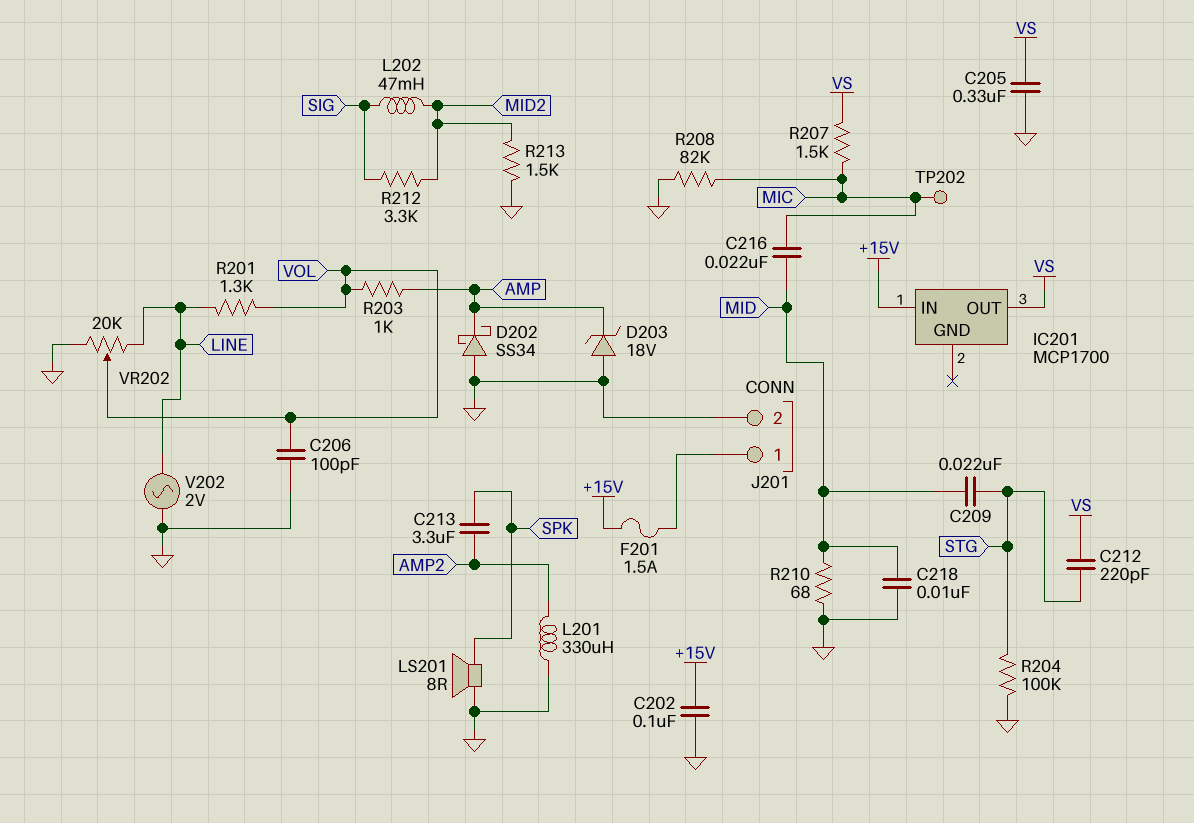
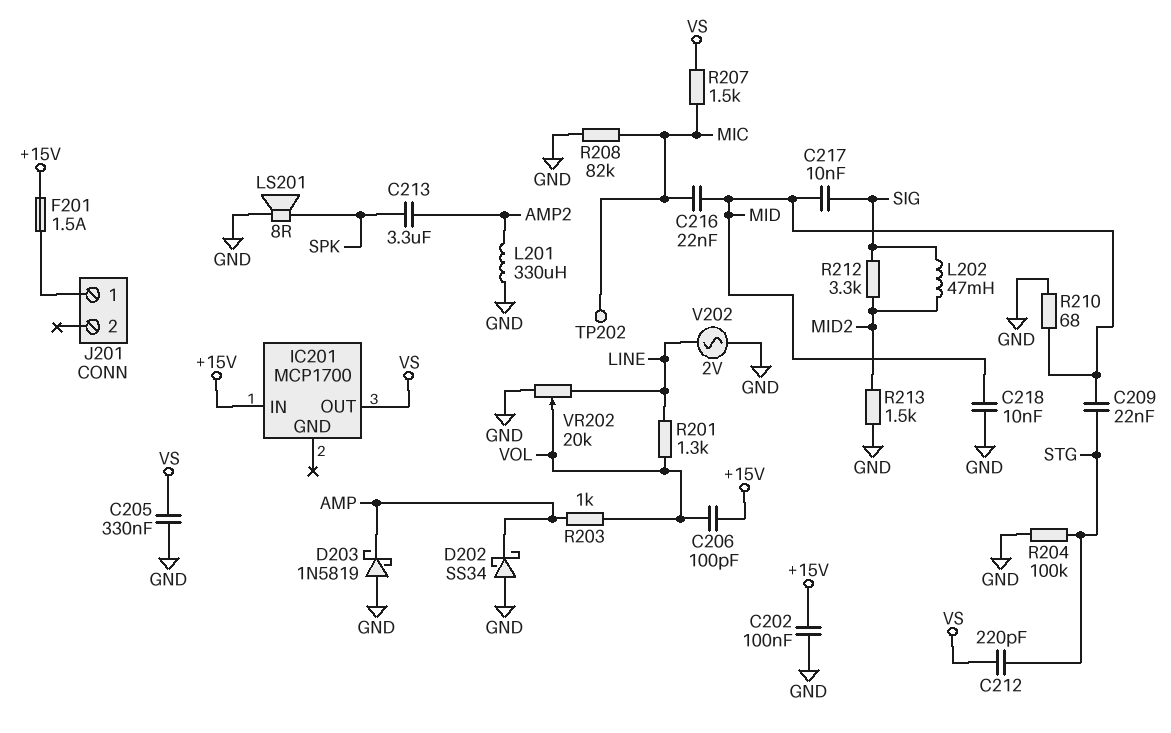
C206: 100pF (GND, VOL) -> 100pF (+15V, VOL)
C217: none -> 10nF (MID, SIG)
D203: zener 18V (A GND, K AMP) -> schottky 1N5819 (A GND, K AMP)
J201 pin 2: GND -> none

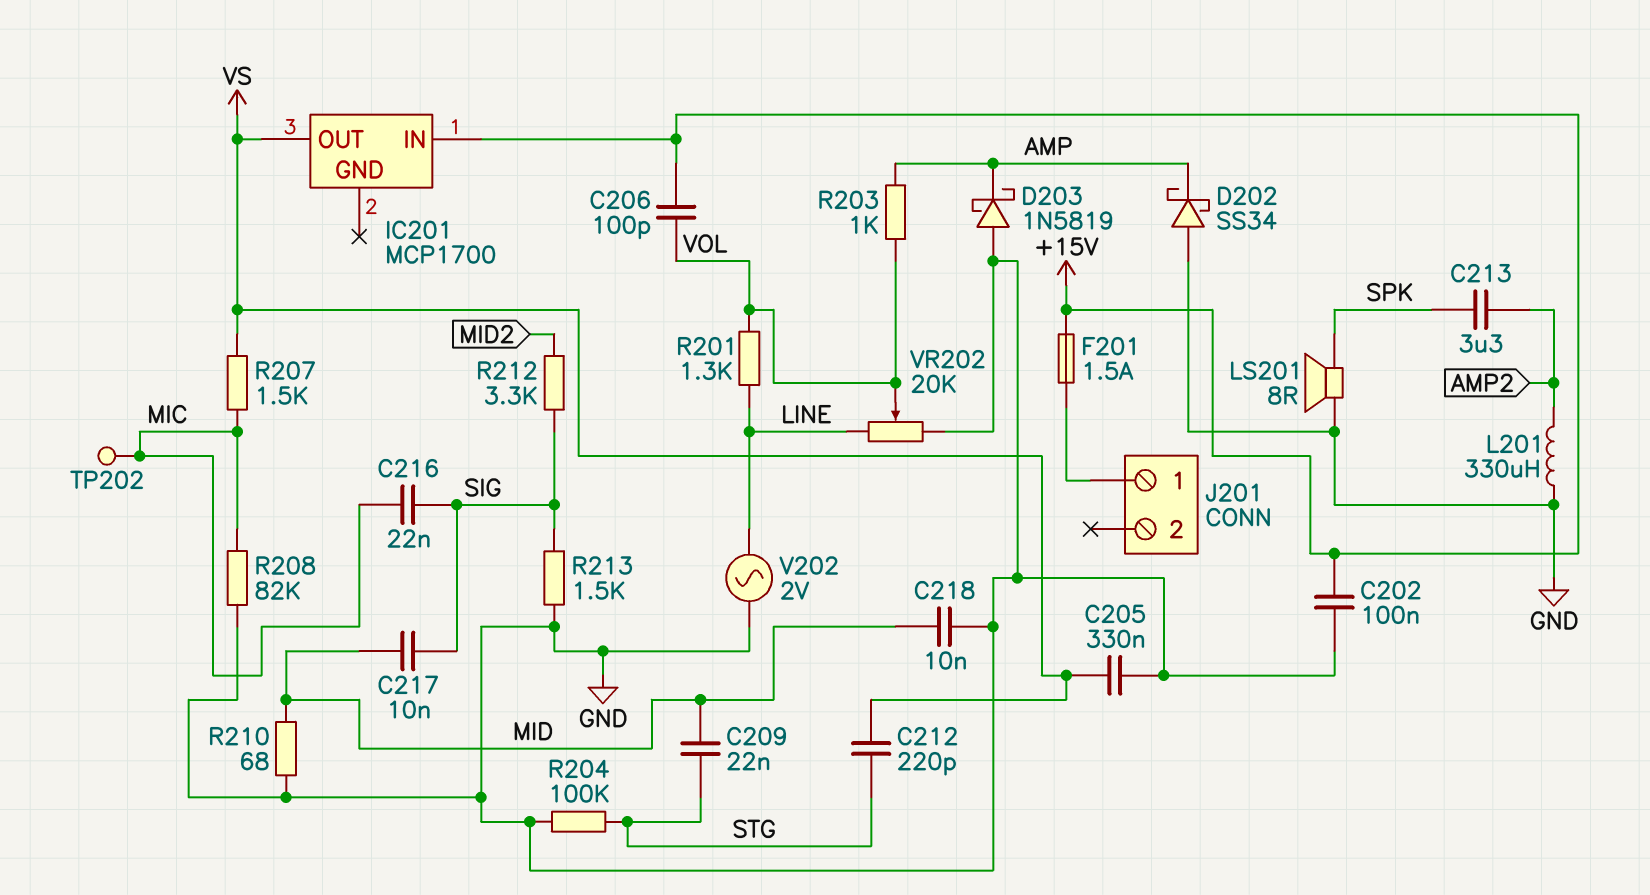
C216: 22nF (MIC, MID) -> 22nF (MIC, SIG)
L202: 47mH (MID2, SIG) -> none
R213: 1.5k (GND, MID2) -> 1.5k (GND, SIG)

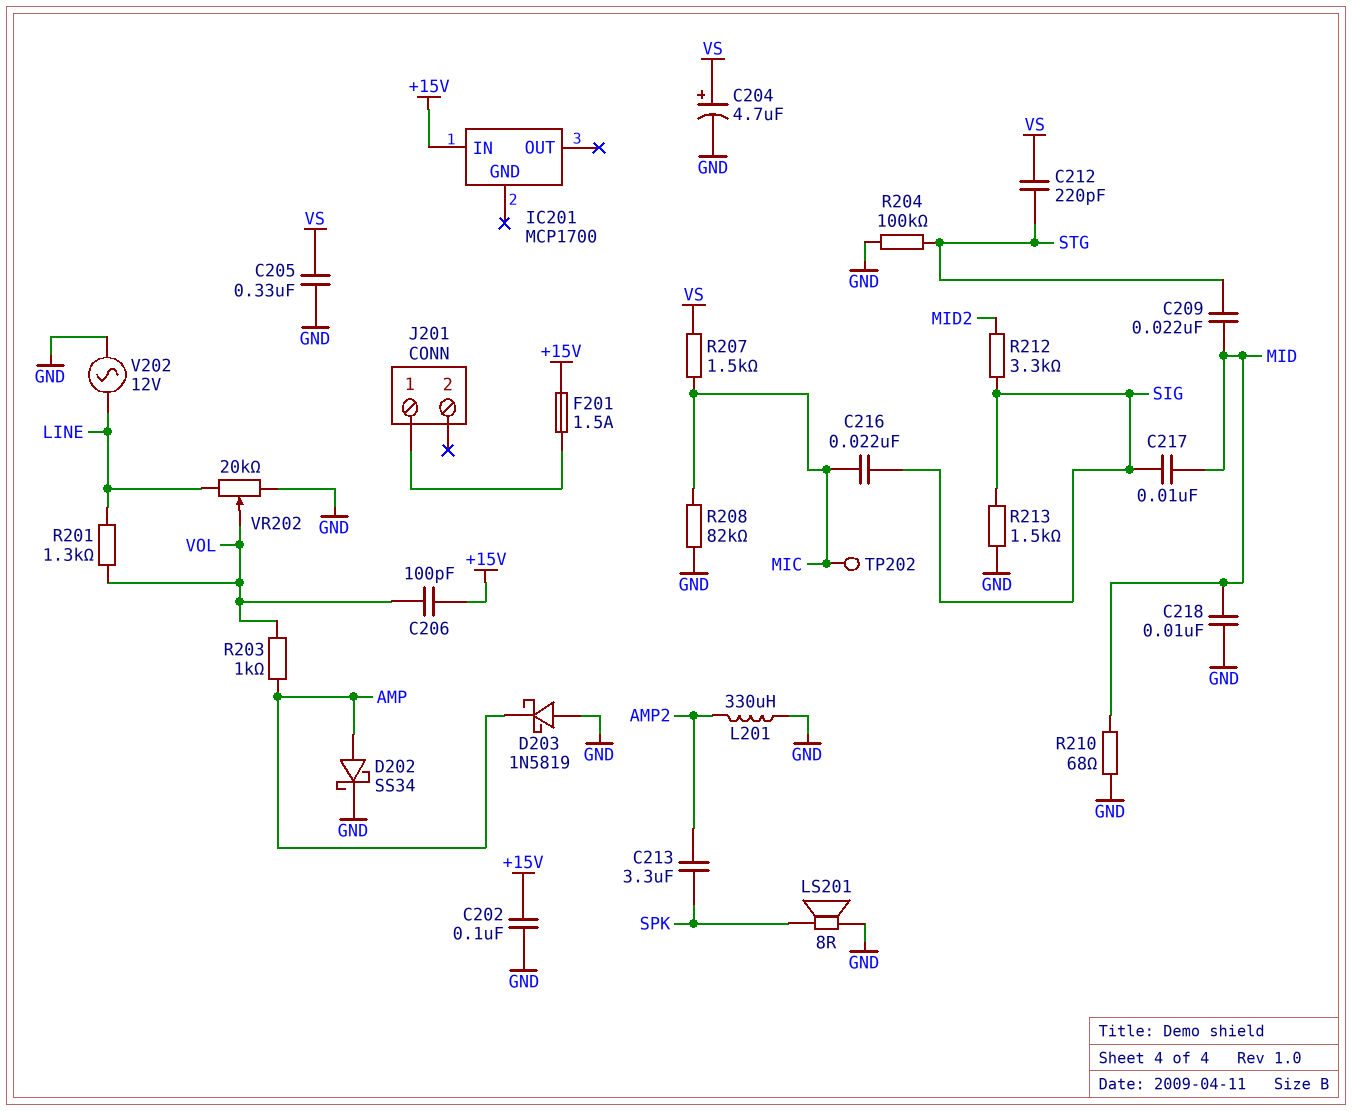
C204: none -> 4.7uF (plus VS, minus GND)
D202: schottky SS34 (A GND, K AMP) -> schottky SS34 (A AMP, K GND)
IC201 pin OUT: VS -> none
V202: AC 2V (GND, LINE) -> AC 12V (GND, LINE)

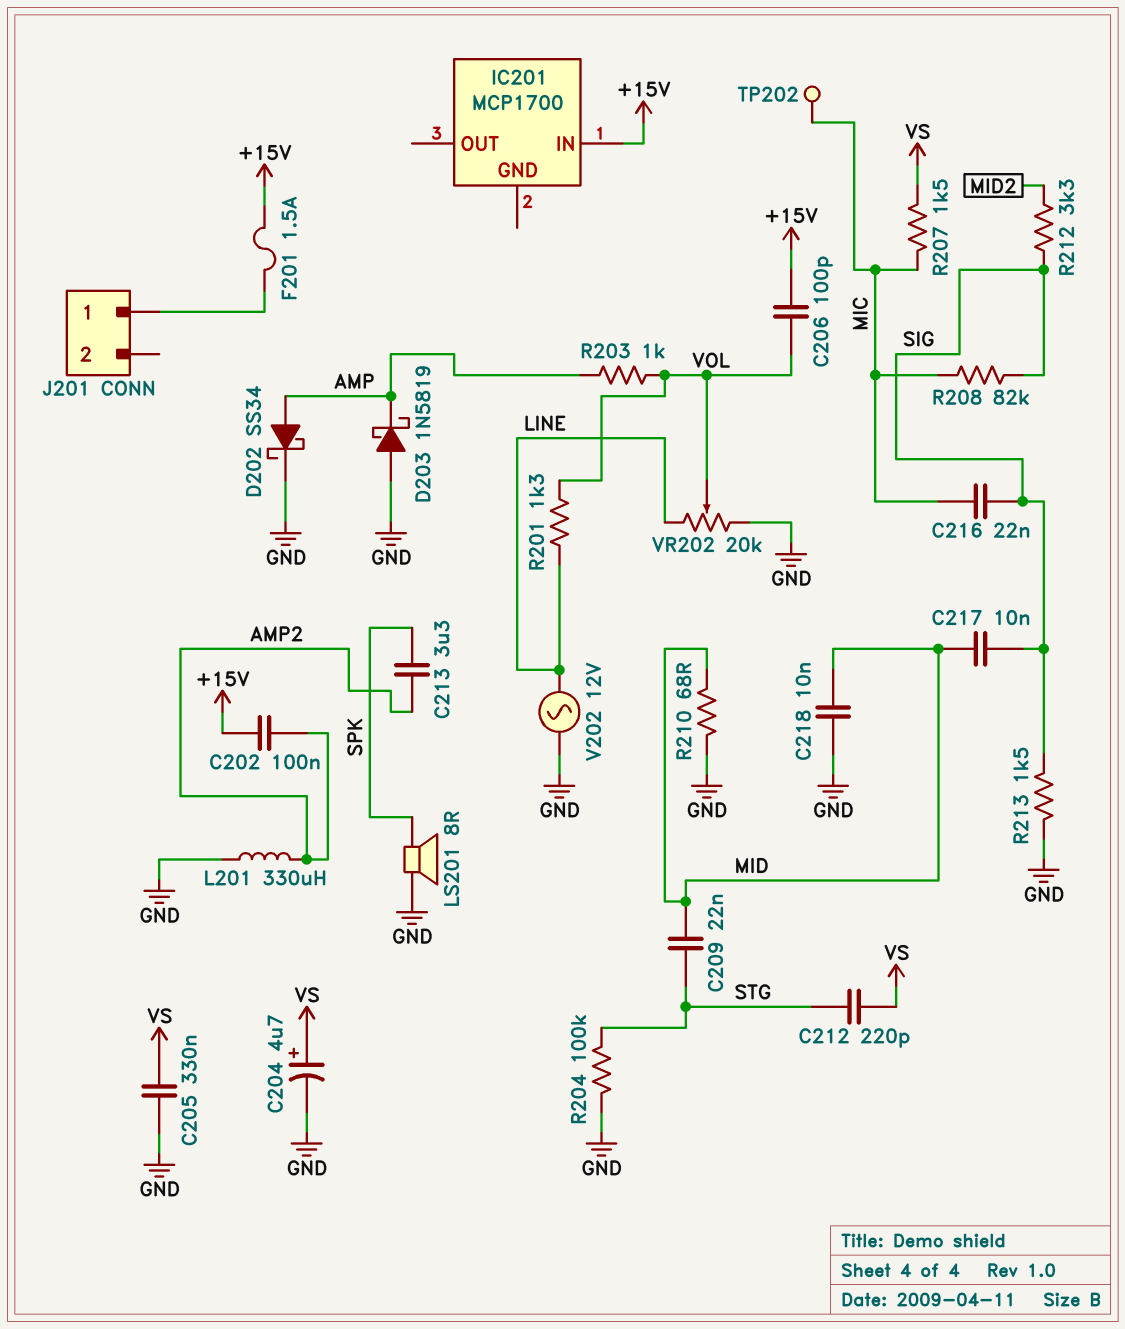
C202: 100nF (+15V, GND) -> 100nF (+15V, AMP2)
R208: 82k (GND, MIC) -> 82k (MIC, SIG)

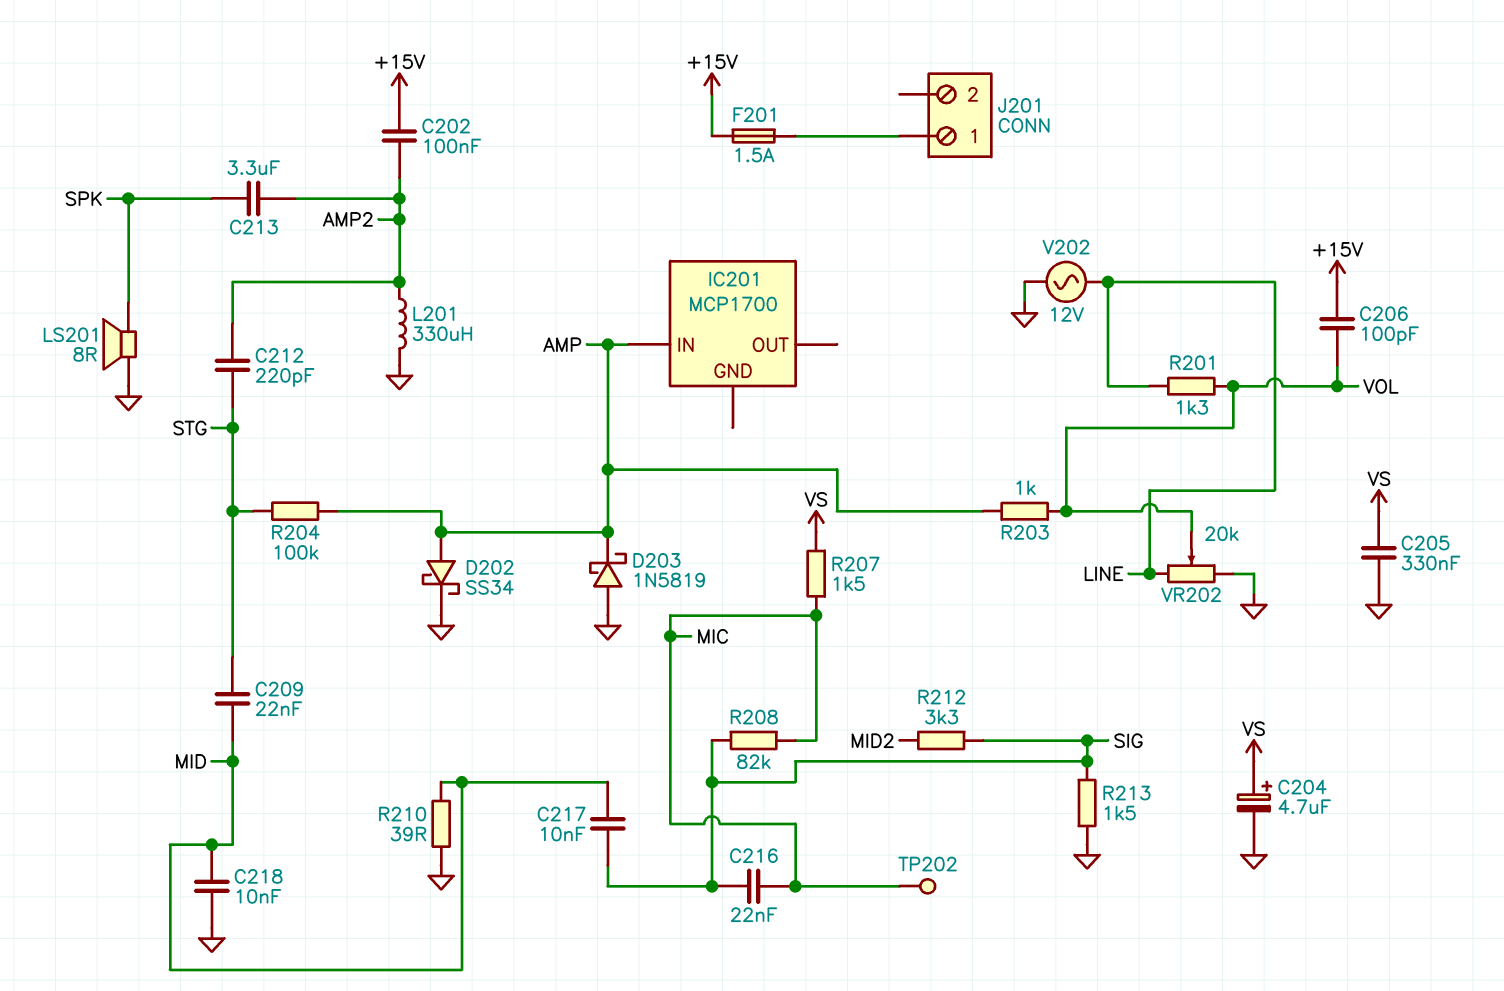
C212: 220pF (STG, VS) -> 220pF (AMP2, STG)
IC201 pin IN: +15V -> AMP
R204: 100k (GND, STG) -> 100k (AMP, STG)
R210: 68 (GND, MID) -> 39 (GND, MID)

